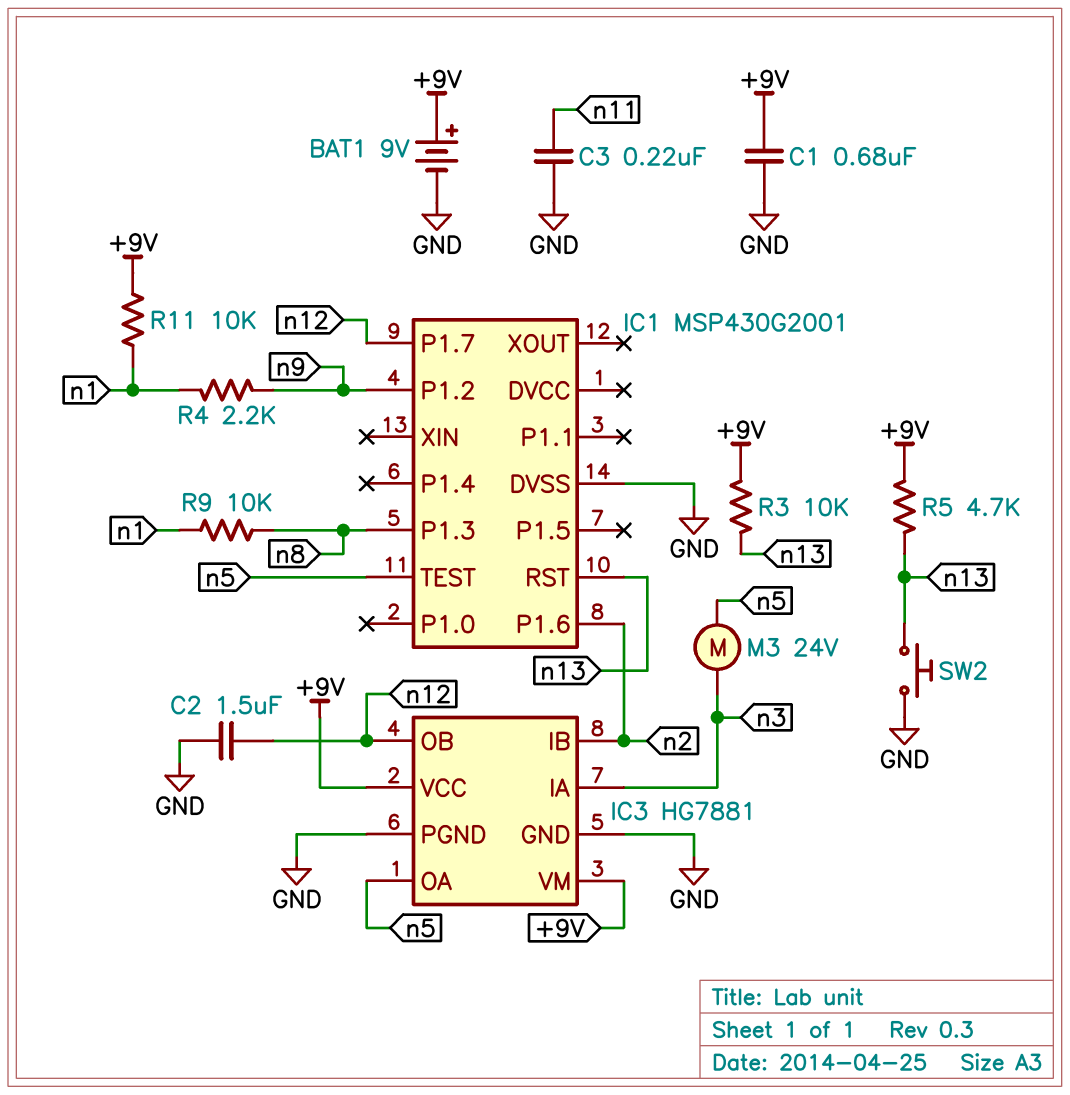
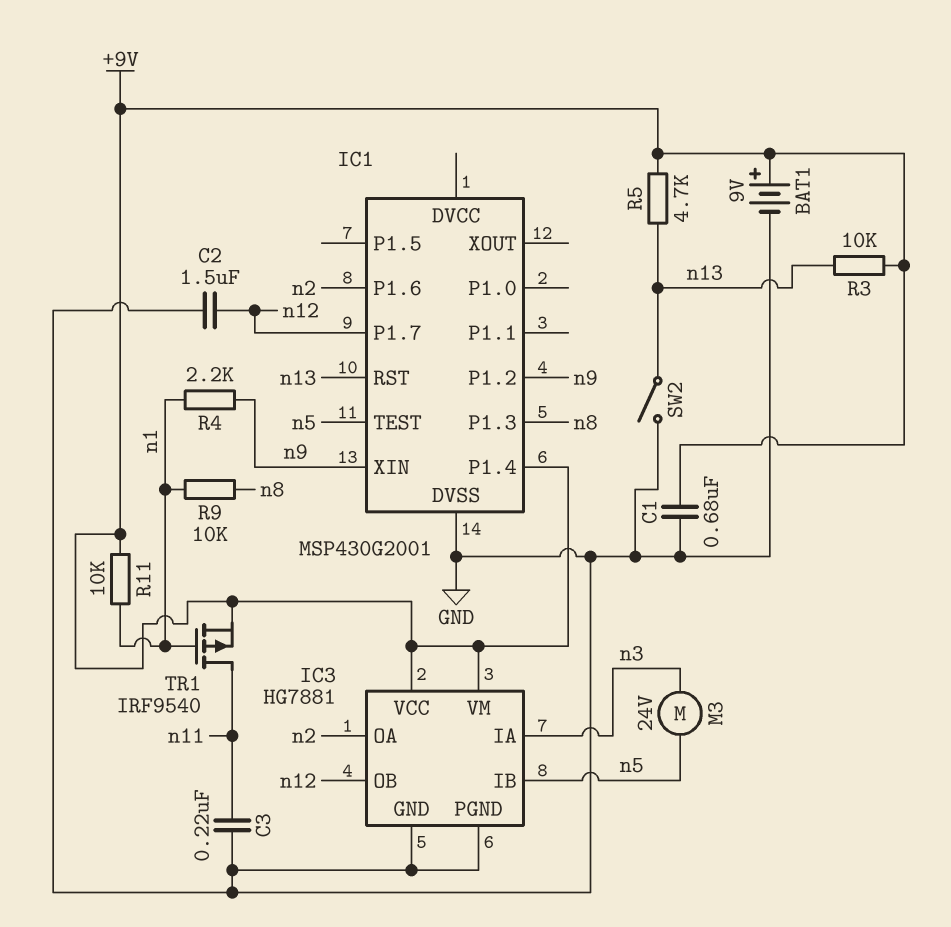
IC1 pin P1.4: none -> +9V
IC1 pin XIN: none -> n9
IC3 pin IB: n2 -> n5
IC3 pin OA: n5 -> n2
SW2: button (GND, n13) -> switch (GND, n13)
TR1: none -> PMOS IRF9540 (G n1, D n11, S +9V)

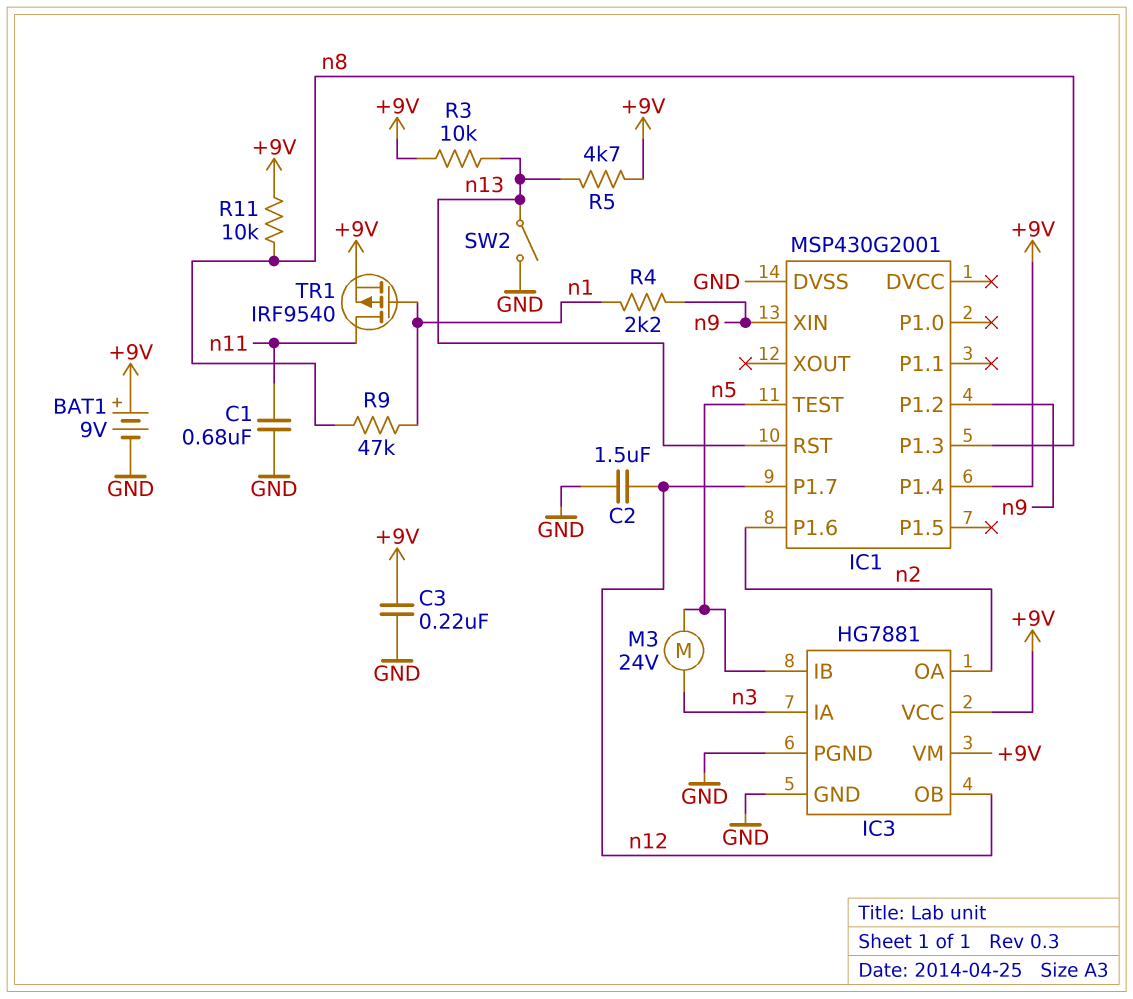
C1: 680nF (+9V, GND) -> 680nF (GND, n11)
C3: 220nF (GND, n11) -> 220nF (+9V, GND)
R9: 10k (n1, n8) -> 47k (n1, n8)
R11: 10k (+9V, n1) -> 10k (+9V, n8)

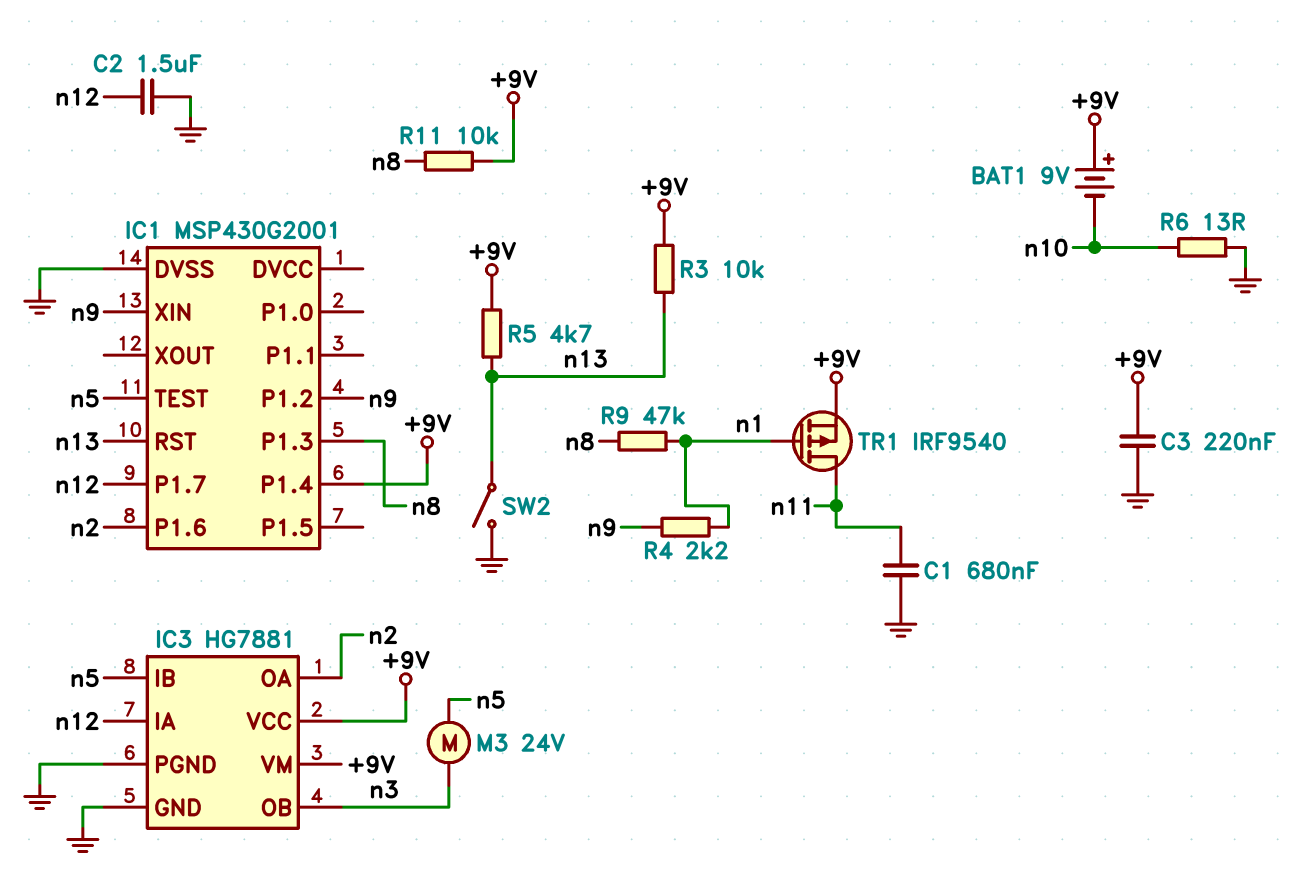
BAT1: 9V (plus +9V, minus GND) -> 9V (plus +9V, minus n10)
IC3 pin IA: n3 -> n12
IC3 pin OB: n12 -> n3
R6: none -> 13 (GND, n10)

